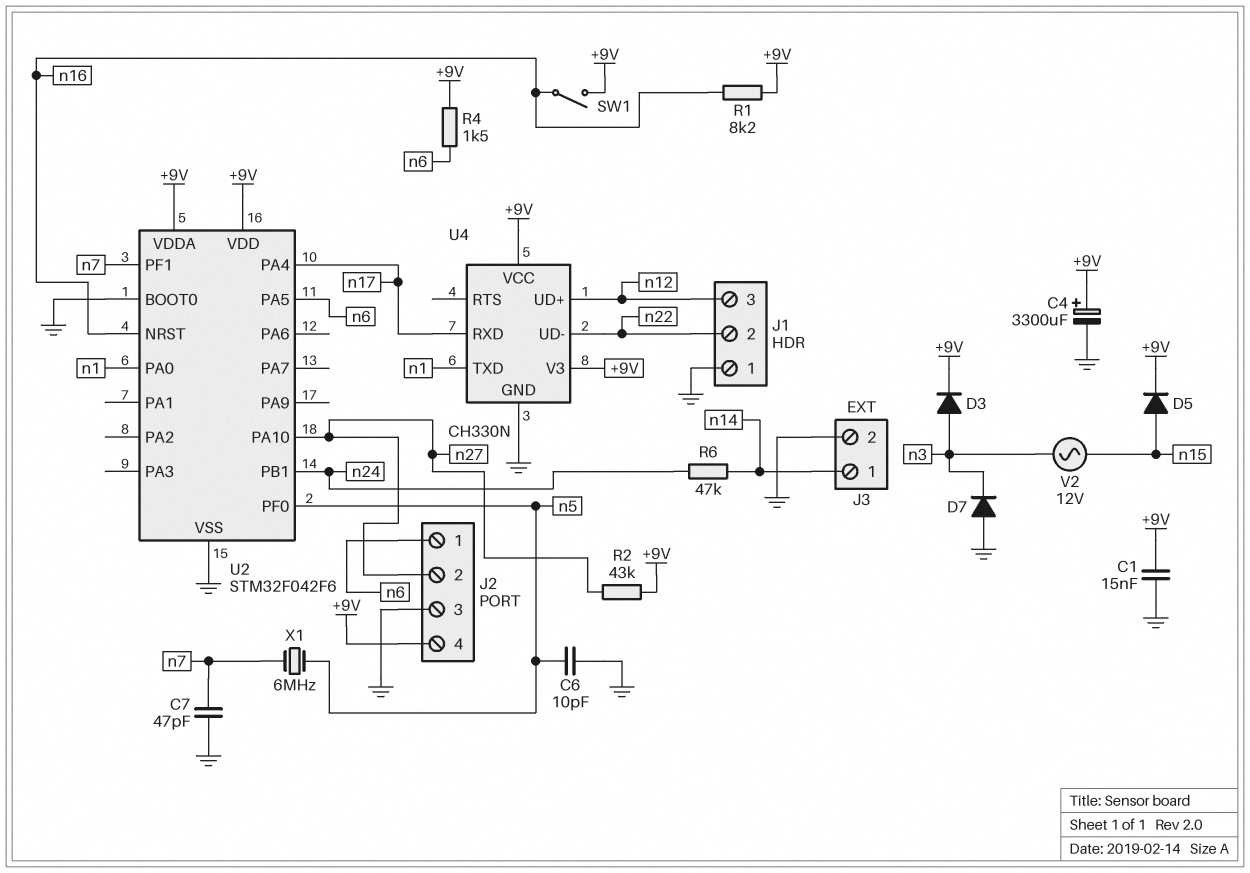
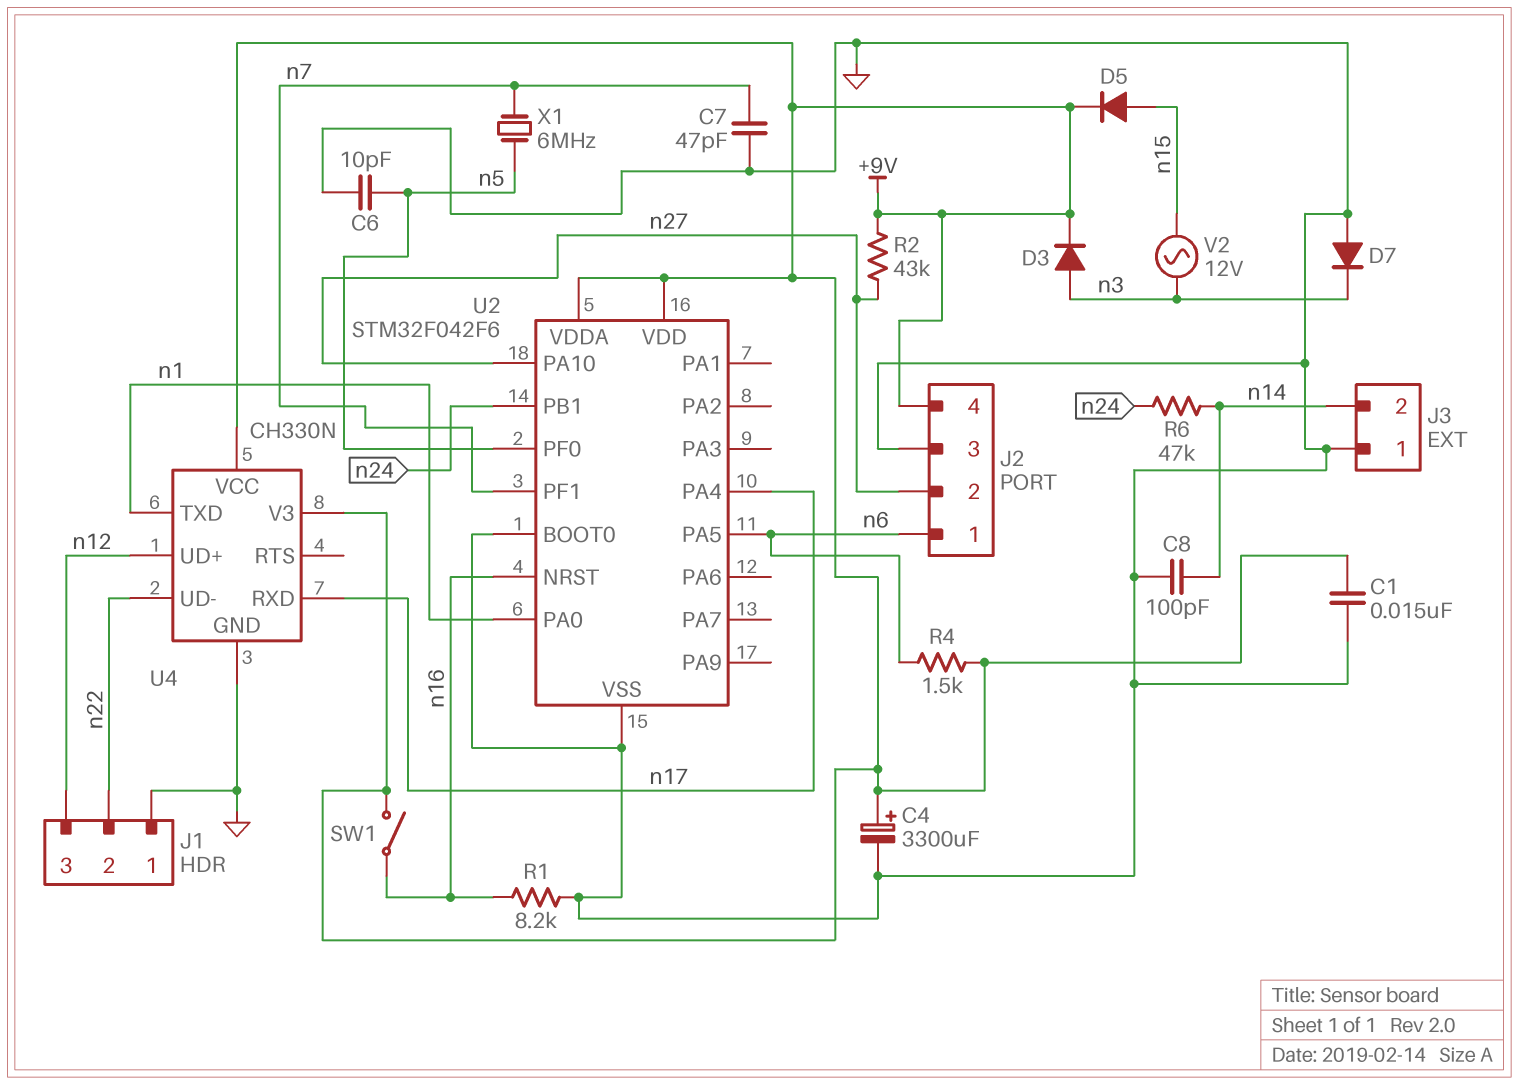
C8: none -> 100pF (GND, n14)
J3 pin 1: n14 -> GND
J3 pin 2: GND -> n14
R1: 8.2k (+9V, n16) -> 8.2k (GND, n16)

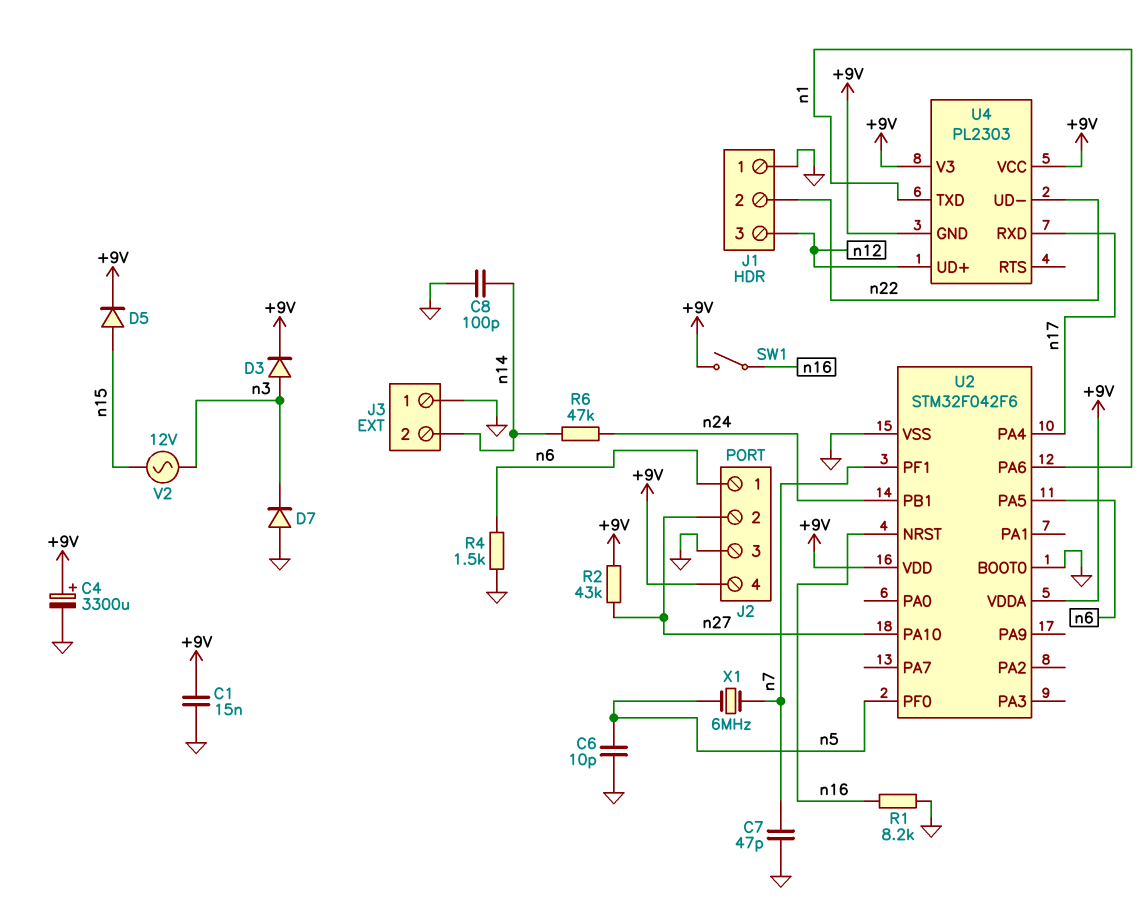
R4: 1.5k (+9V, n6) -> 1.5k (GND, n6)
U2 pin PA0: n1 -> none
U2 pin PA6: none -> n1
U4: CH330N -> PL2303
U4 pin GND: GND -> +9V

